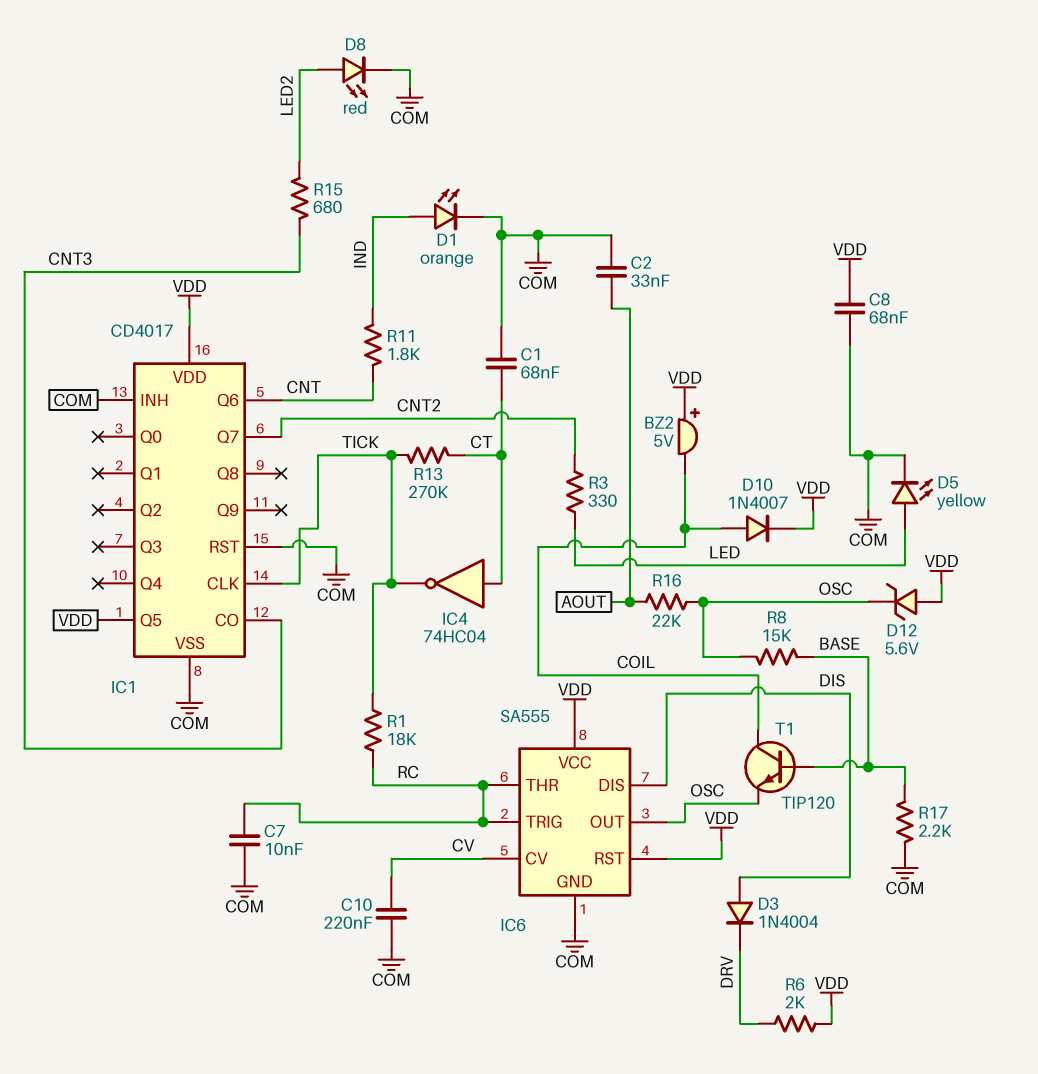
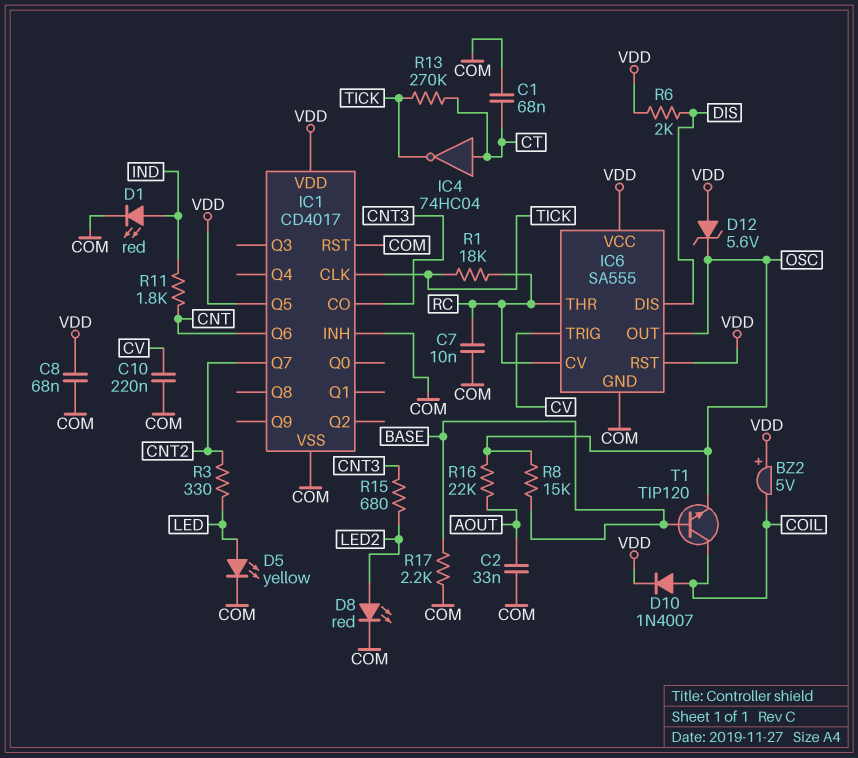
D1: LED orange (A IND, K COM) -> LED red (A IND, K COM)
D3: diode 1N4004 (A DIS, K DRV) -> none
IC6 pin CV: CV -> RC
IC6 pin TRIG: RC -> CV
R6: 2k (DRV, VDD) -> 2k (DIS, VDD)

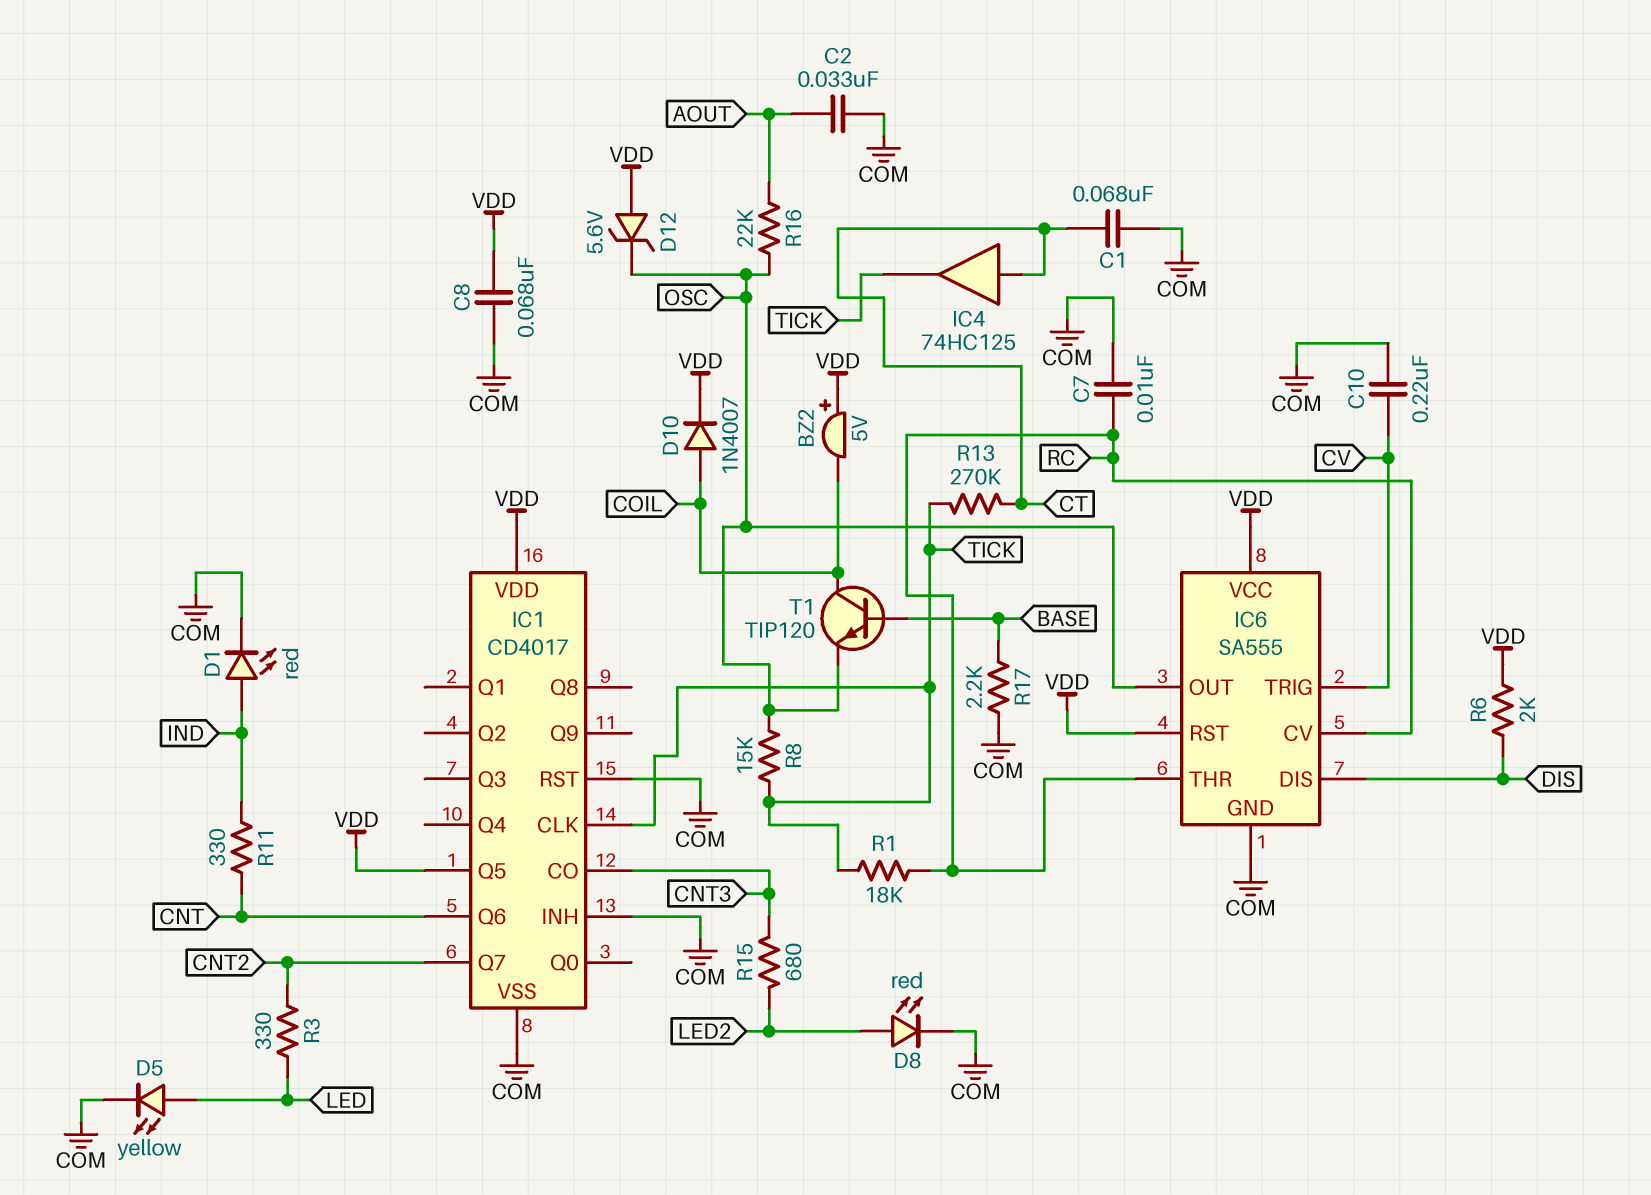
IC4: NOT 74HC04 (in CT, out TICK) -> buffer 74HC125 (in CT, out TICK)
R8: 15k (BASE, OSC) -> 15k (OSC, TICK)
R11: 1.8k (CNT, IND) -> 330 (CNT, IND)

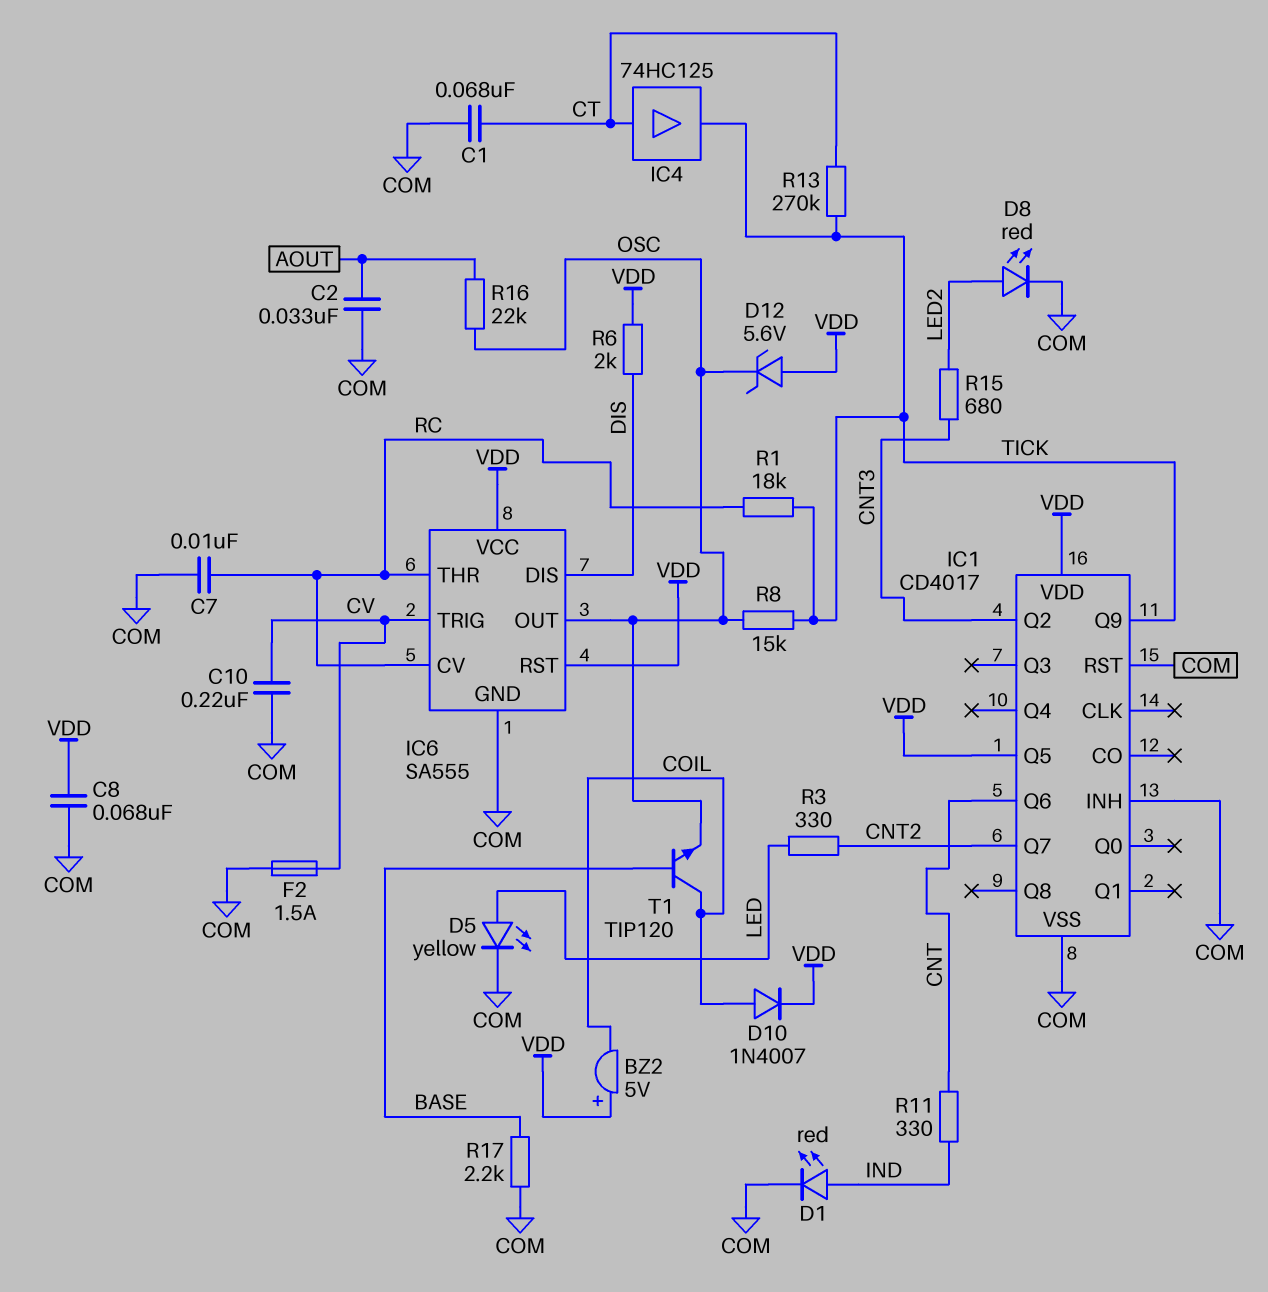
F2: none -> 1.5A (COM, CV)
IC1 pin CLK: TICK -> none
IC1 pin CO: CNT3 -> none
IC1 pin Q2: none -> CNT3
IC1 pin Q9: none -> TICK

